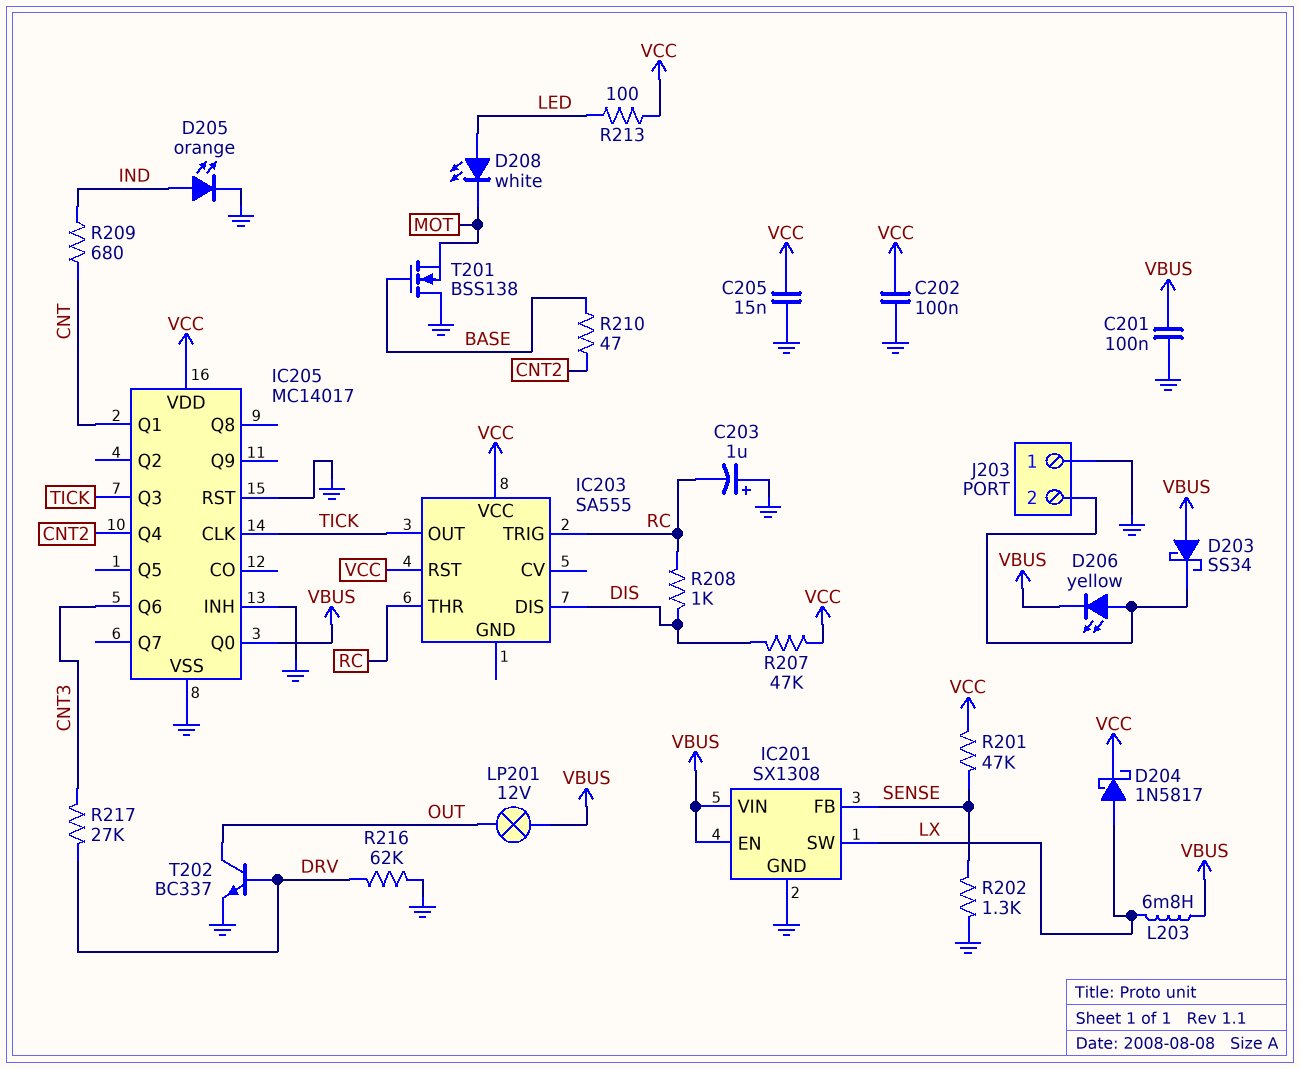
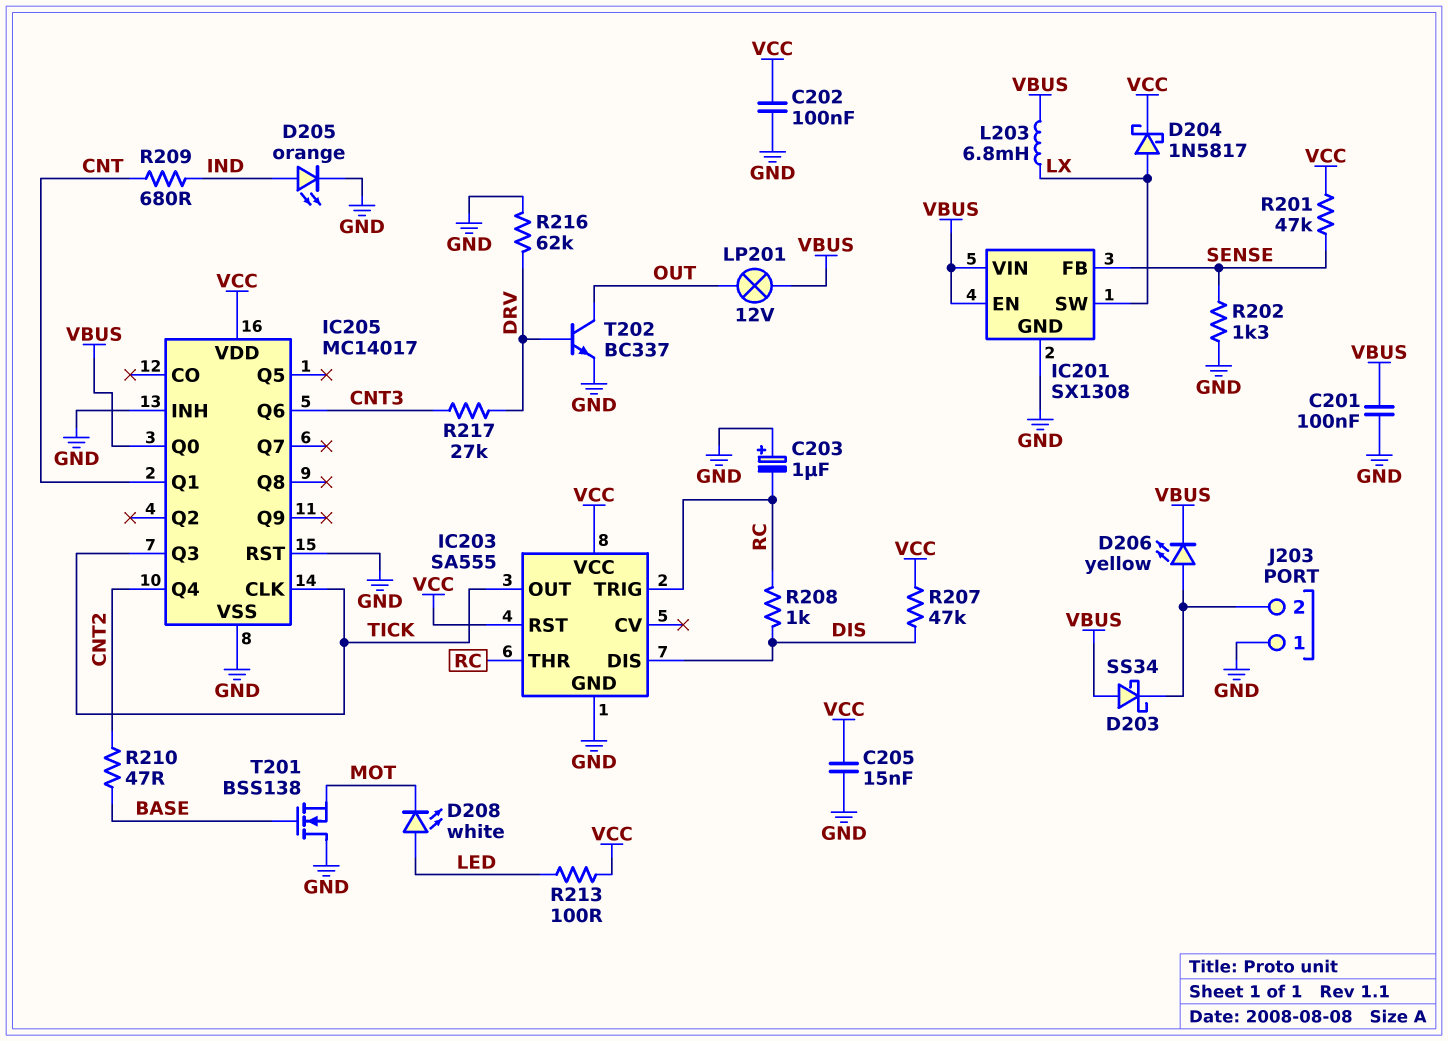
IC203 pin GND: none -> GND

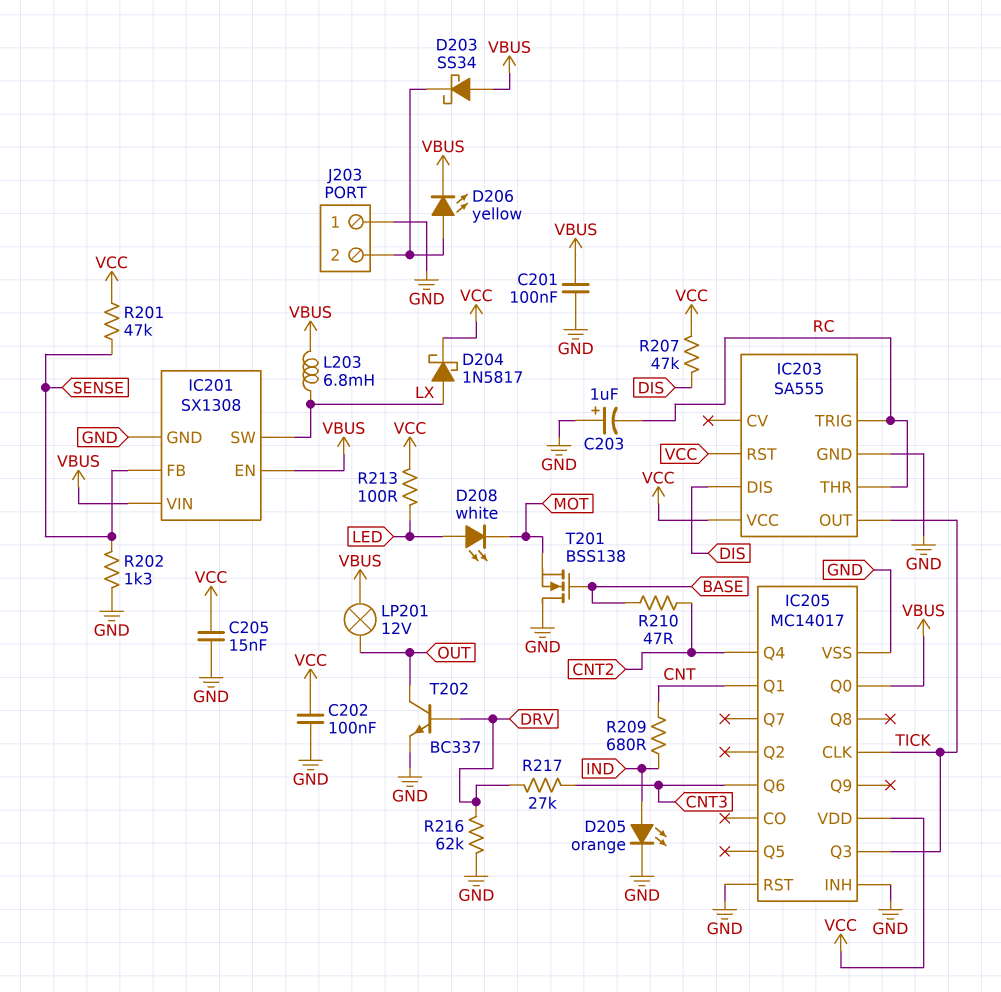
R208: 1k (DIS, RC) -> none

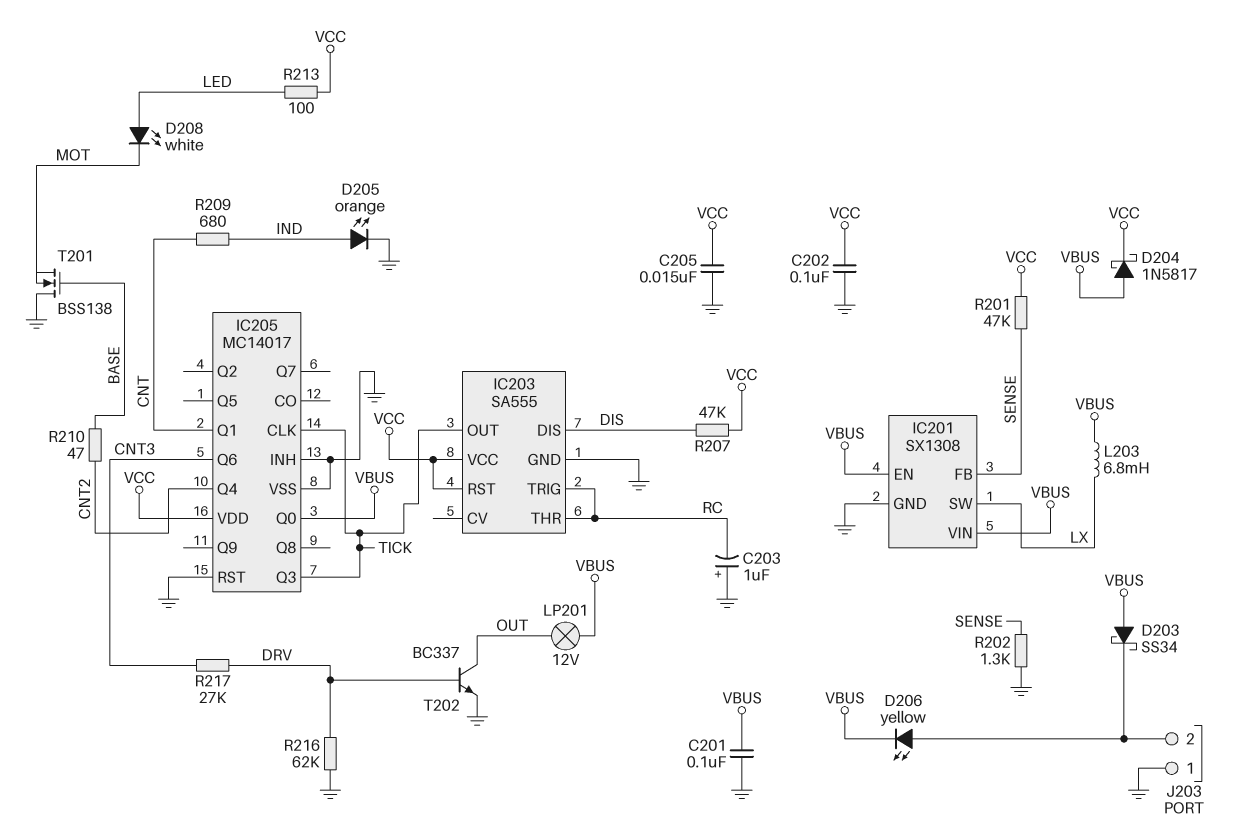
D204: schottky 1N5817 (A LX, K VCC) -> schottky 1N5817 (A VBUS, K VCC)

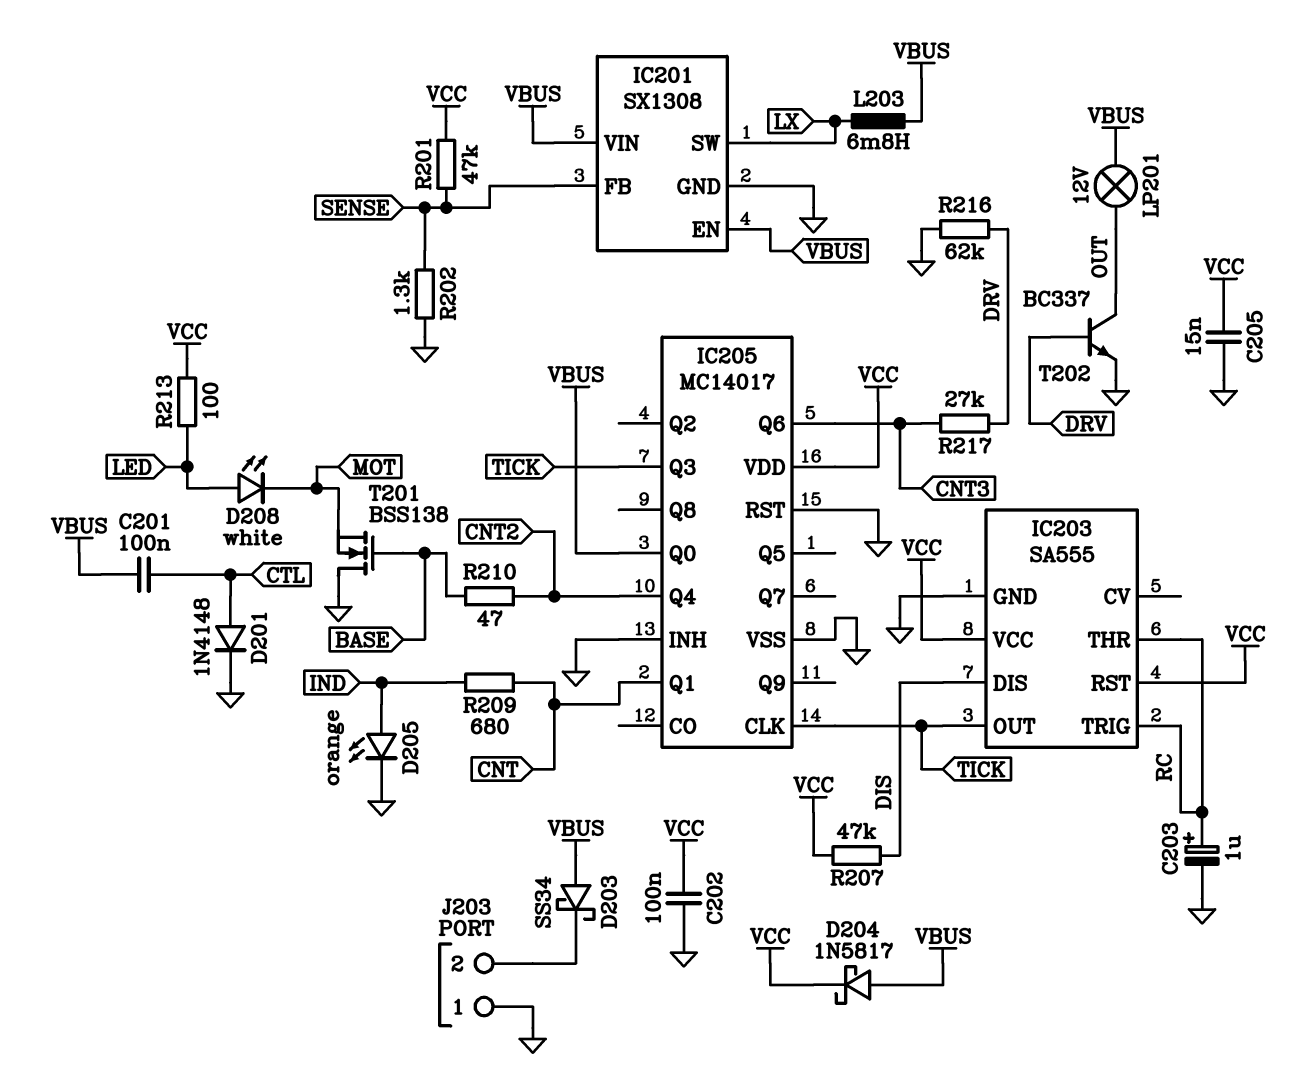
C201: 100nF (GND, VBUS) -> 100nF (CTL, VBUS)
C203: 1uF (plus GND, minus RC) -> 1uF (plus RC, minus GND)
D201: none -> diode 1N4148 (A CTL, K GND)
D206: LED yellow (A J203/2, K VBUS) -> none

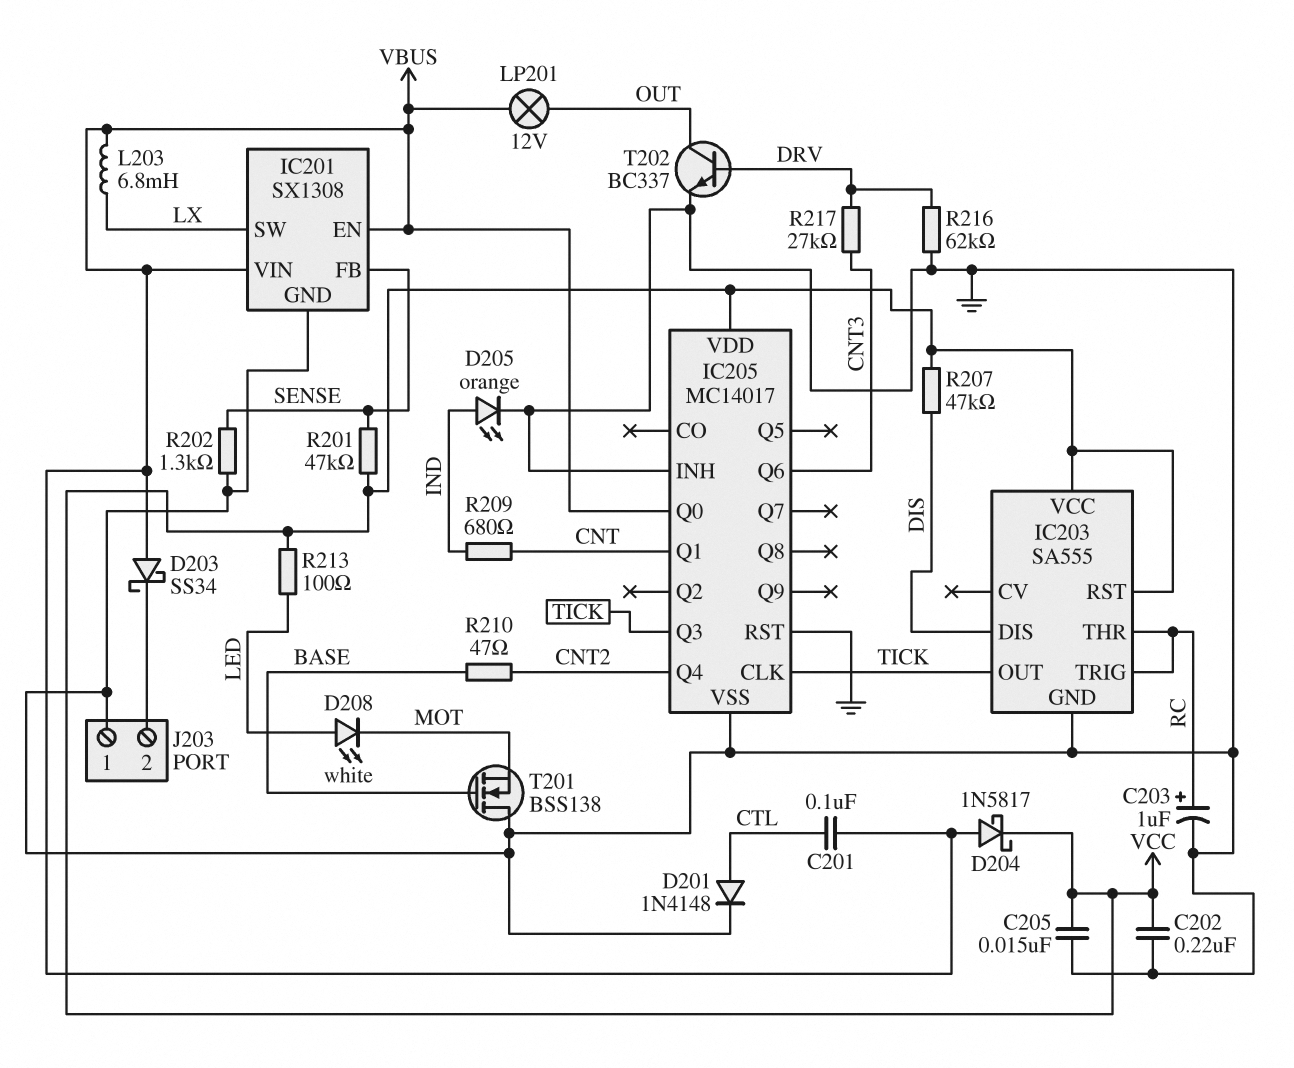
C202: 100nF (GND, VCC) -> 220nF (GND, VCC)

